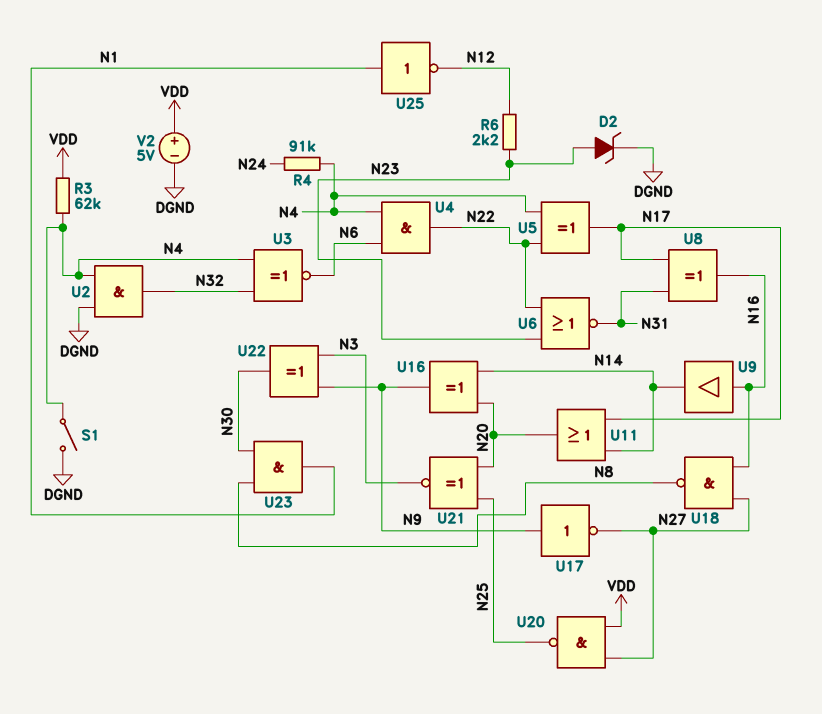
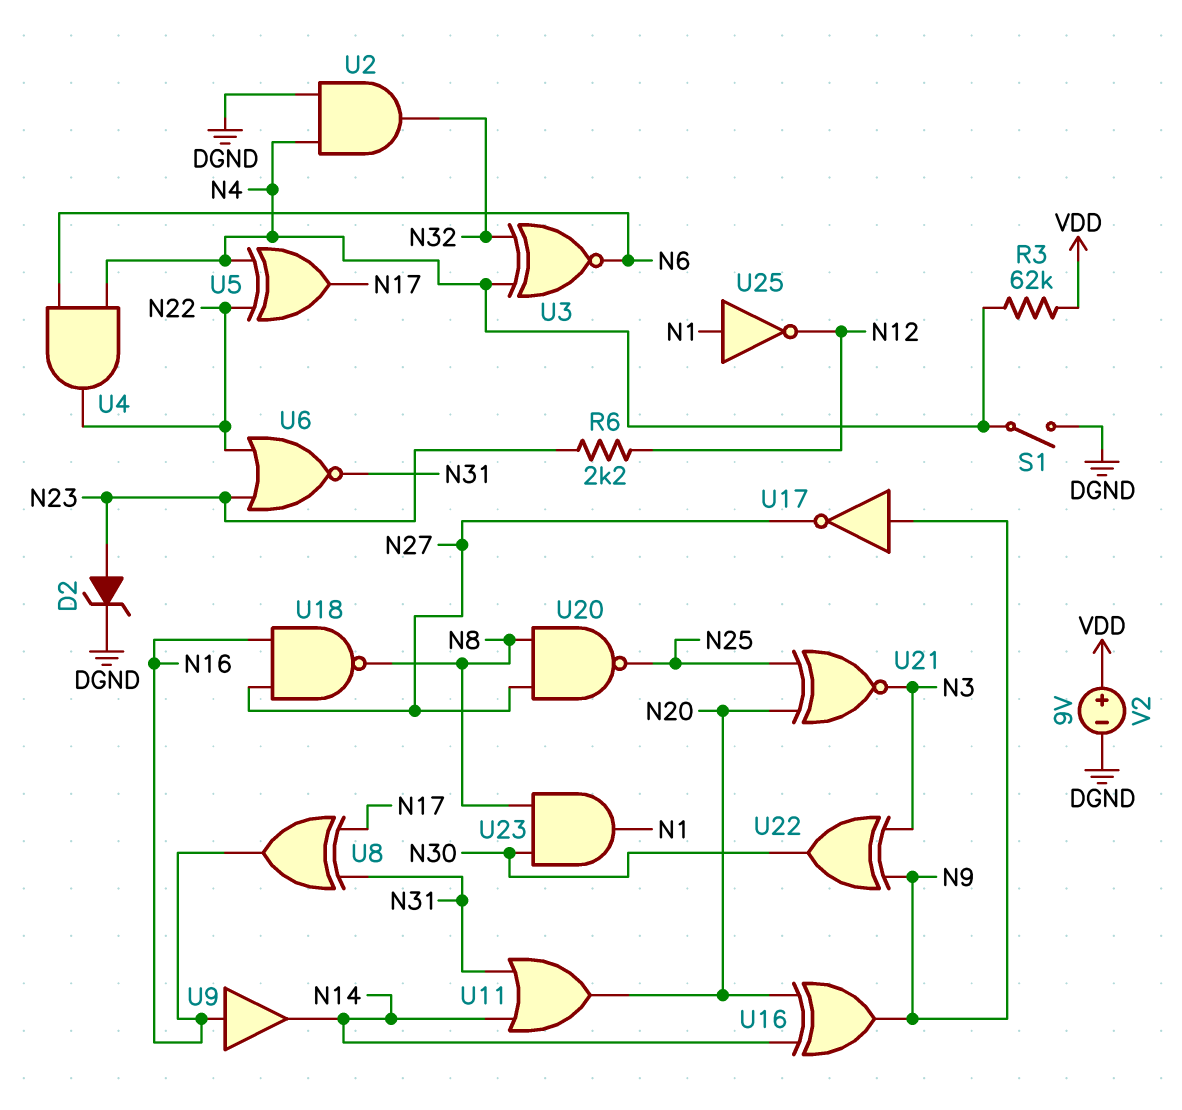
R4: 91k (N4, N24) -> none
U11: OR (in N14, in N17, out N20) -> OR (in N14, in N31, out N20)
U20: NAND (in N27, in VDD, out N25) -> NAND (in N8, in N27, out N25)
V2: 5V (plus VDD, minus DGND) -> 9V (plus VDD, minus DGND)

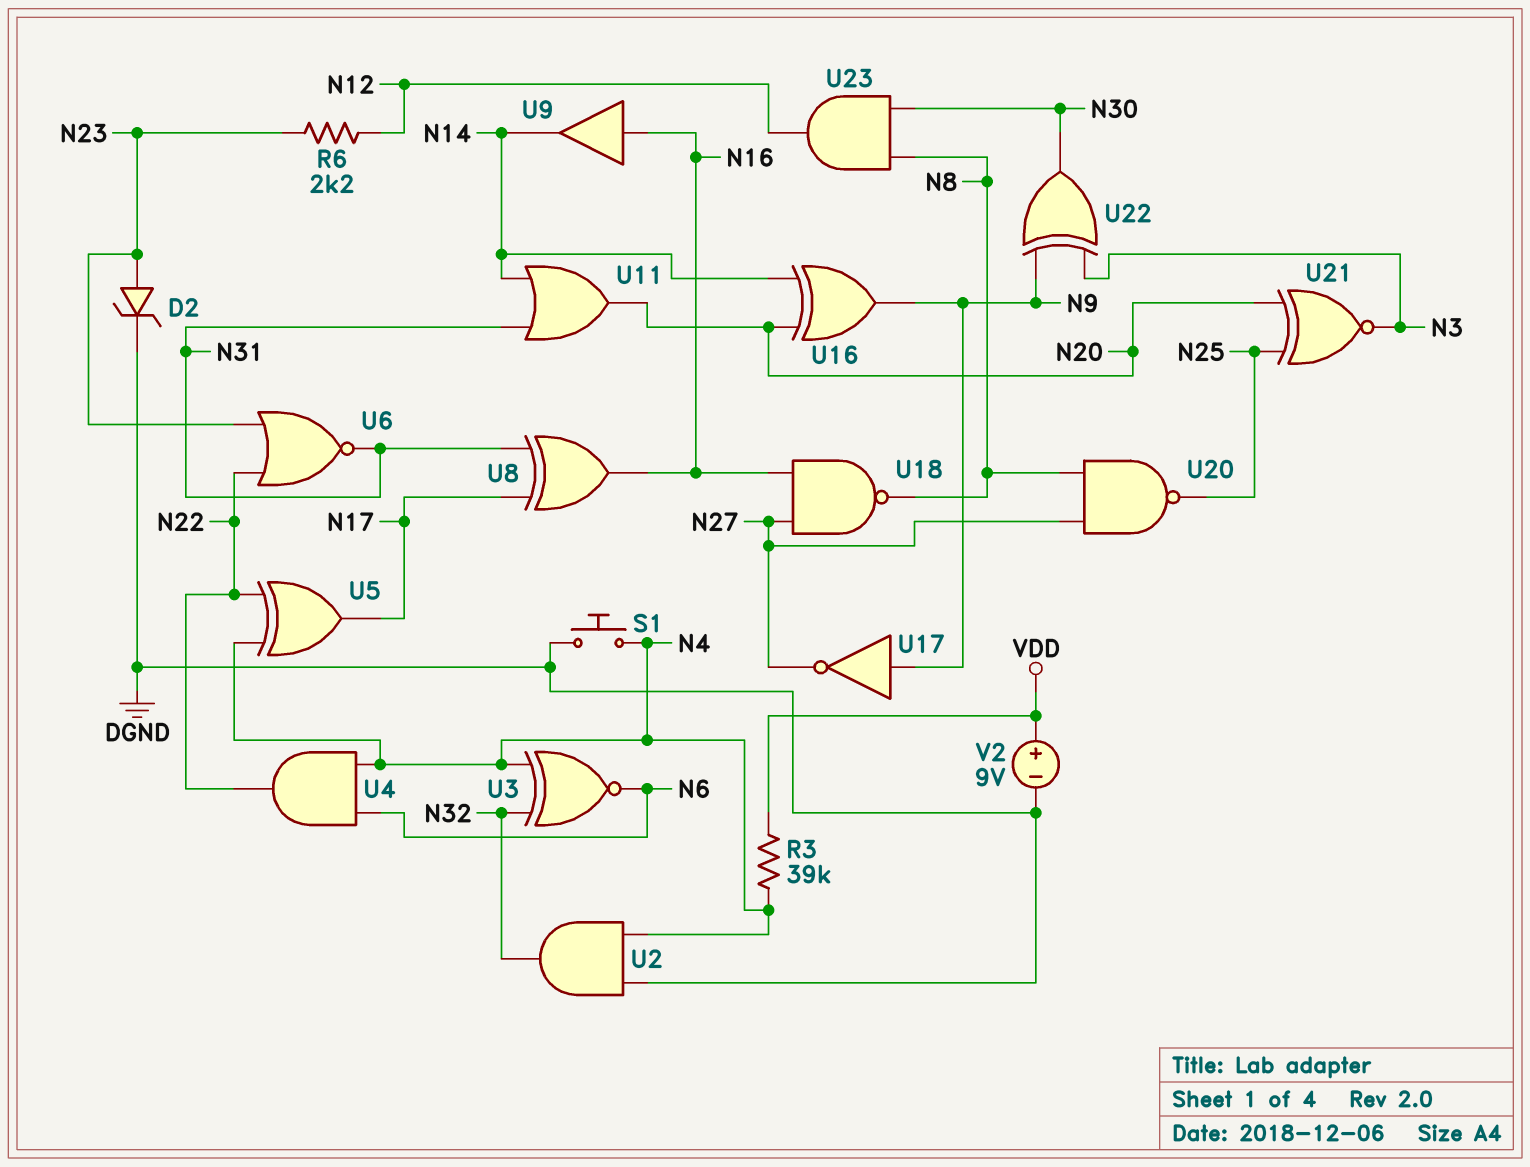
R3: 62k (N4, VDD) -> 39k (N4, VDD)
S1: switch (DGND, N4) -> button (DGND, N4)
U23: AND (in N8, in N30, out N1) -> AND (in N8, in N30, out N12)
U25: NOT (in N1, out N12) -> none

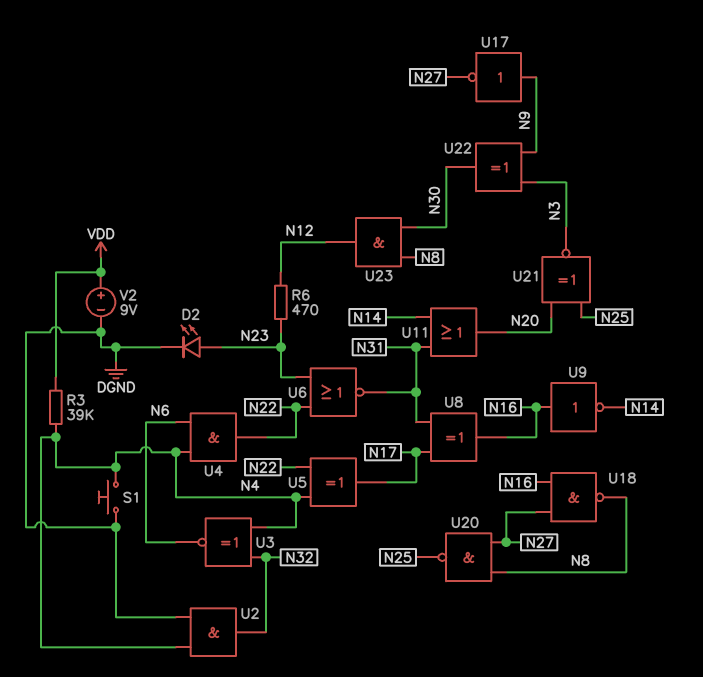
D2: zener (A N23, K DGND) -> LED (A N23, K DGND)
R6: 2.2k (N12, N23) -> 470 (N12, N23)
U9: buffer (in N16, out N14) -> NOT (in N16, out N14)
U16: XOR (in N14, in N20, out N9) -> none

